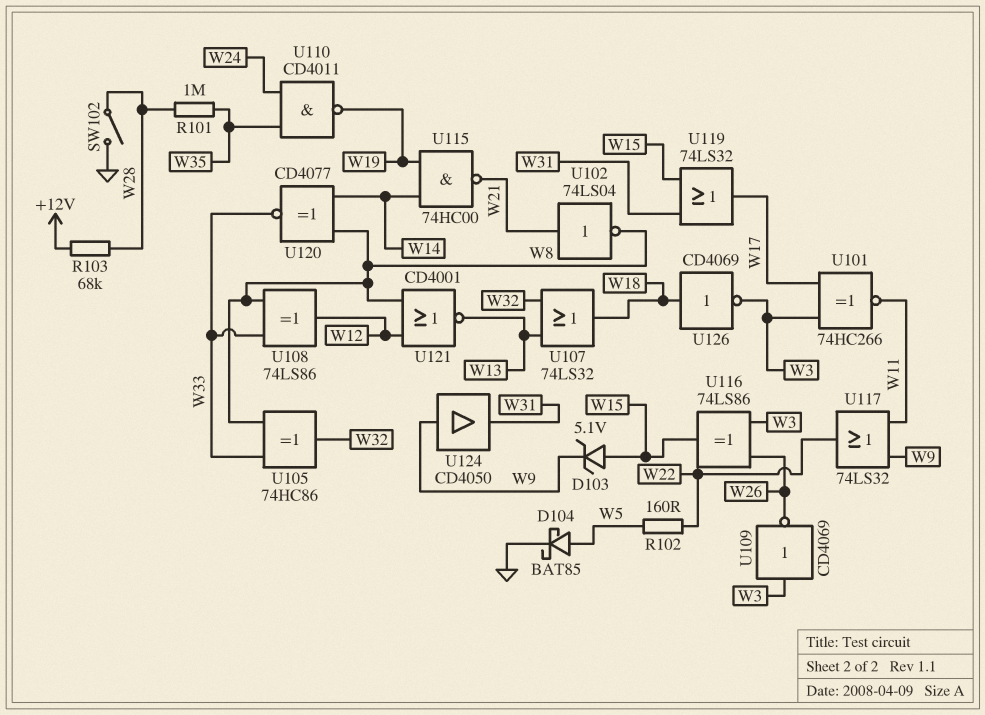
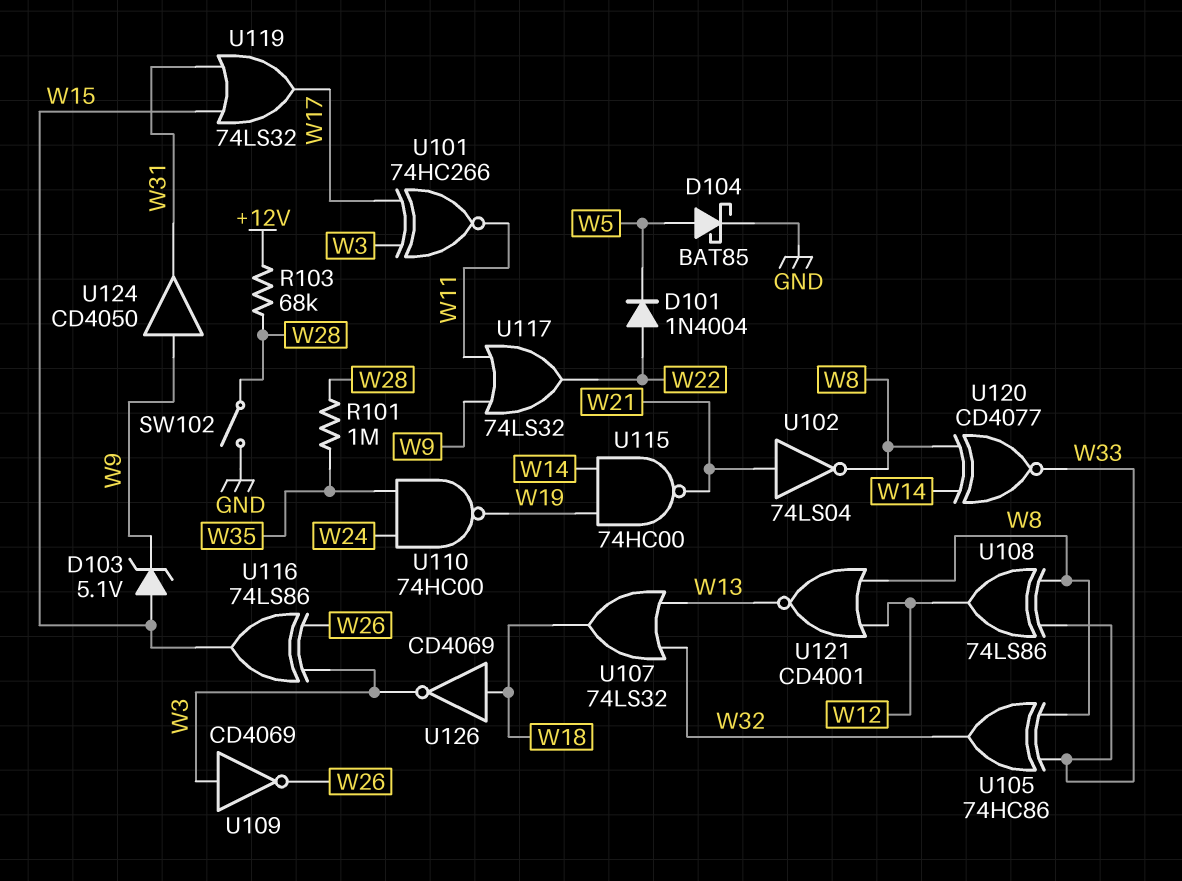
D101: none -> diode 1N4004 (A W22, K W5)
R102: 160 (W5, W22) -> none
U110: NAND CD4011 (in W24, in W35, out W19) -> NAND 74HC00 (in W24, in W35, out W19)

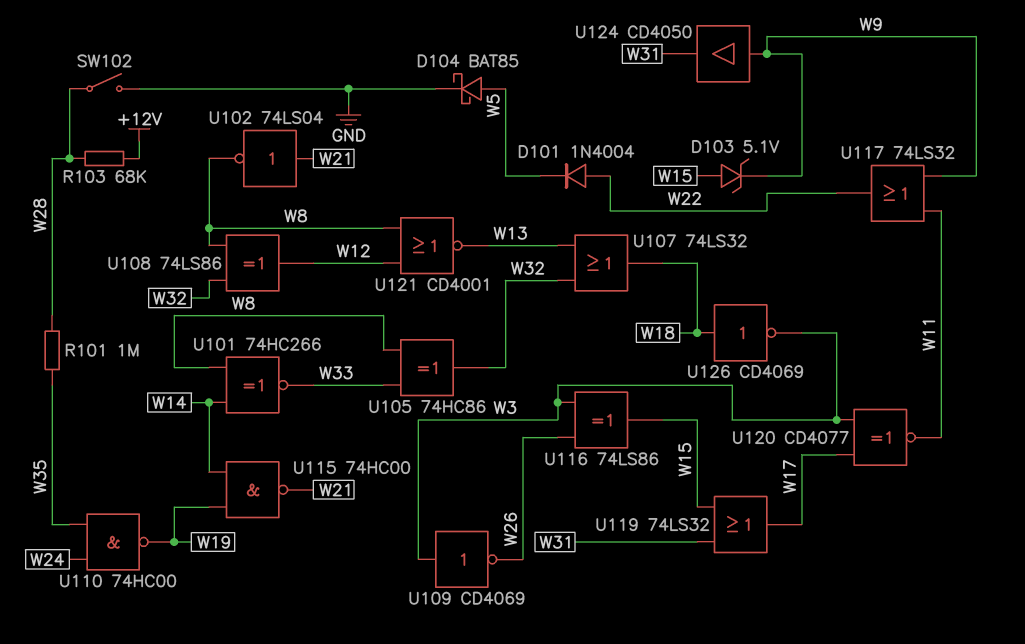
U101: XNOR 74HC266 (in W3, in W17, out W11) -> XNOR 74HC266 (in W8, in W14, out W33)
U108: XOR 74LS86 (in W8, in W33, out W12) -> XOR 74LS86 (in W8, in W32, out W12)
U120: XNOR CD4077 (in W8, in W14, out W33) -> XNOR CD4077 (in W3, in W17, out W11)

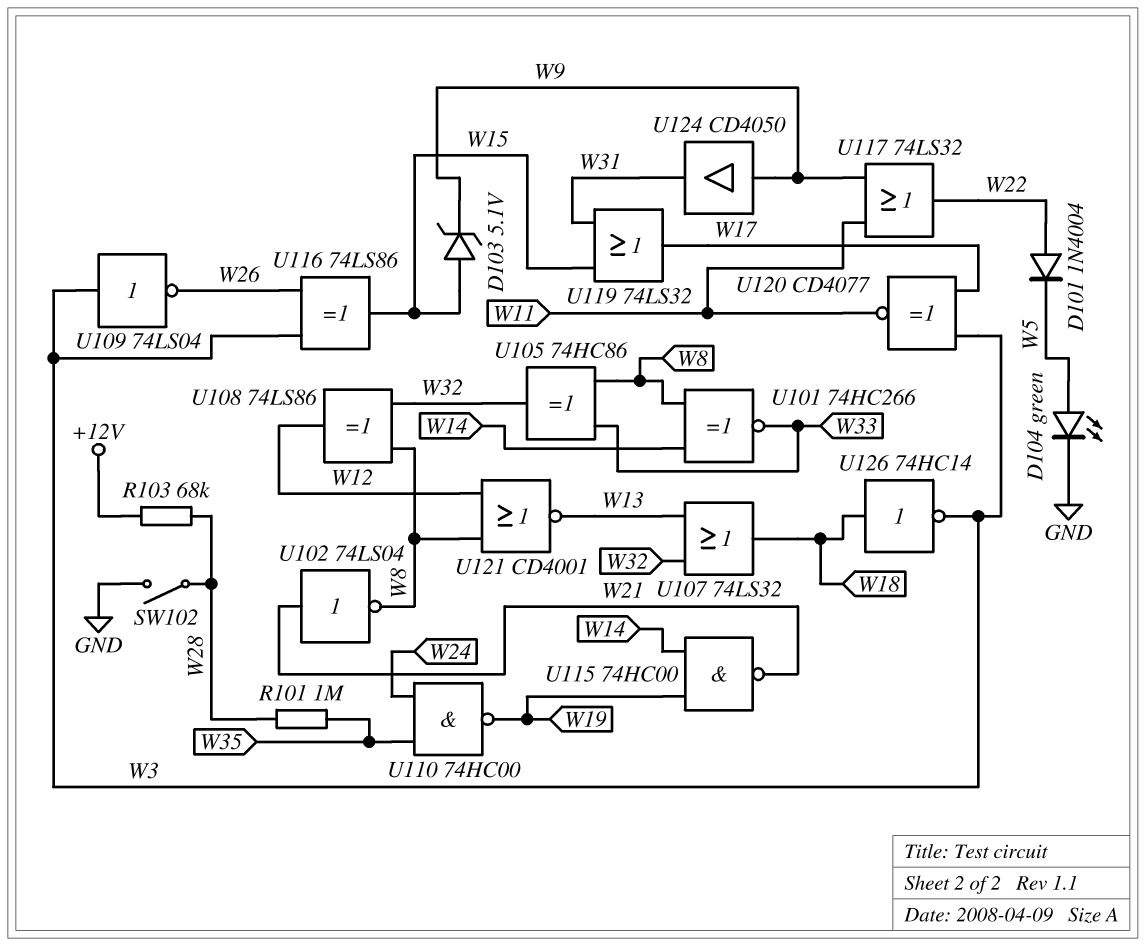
D104: schottky BAT85 (A W5, K GND) -> LED green (A W5, K GND)
U109: NOT CD4069 (in W3, out W26) -> NOT 74LS04 (in W3, out W26)
U126: NOT CD4069 (in W18, out W3) -> NOT 74HC14 (in W18, out W3)

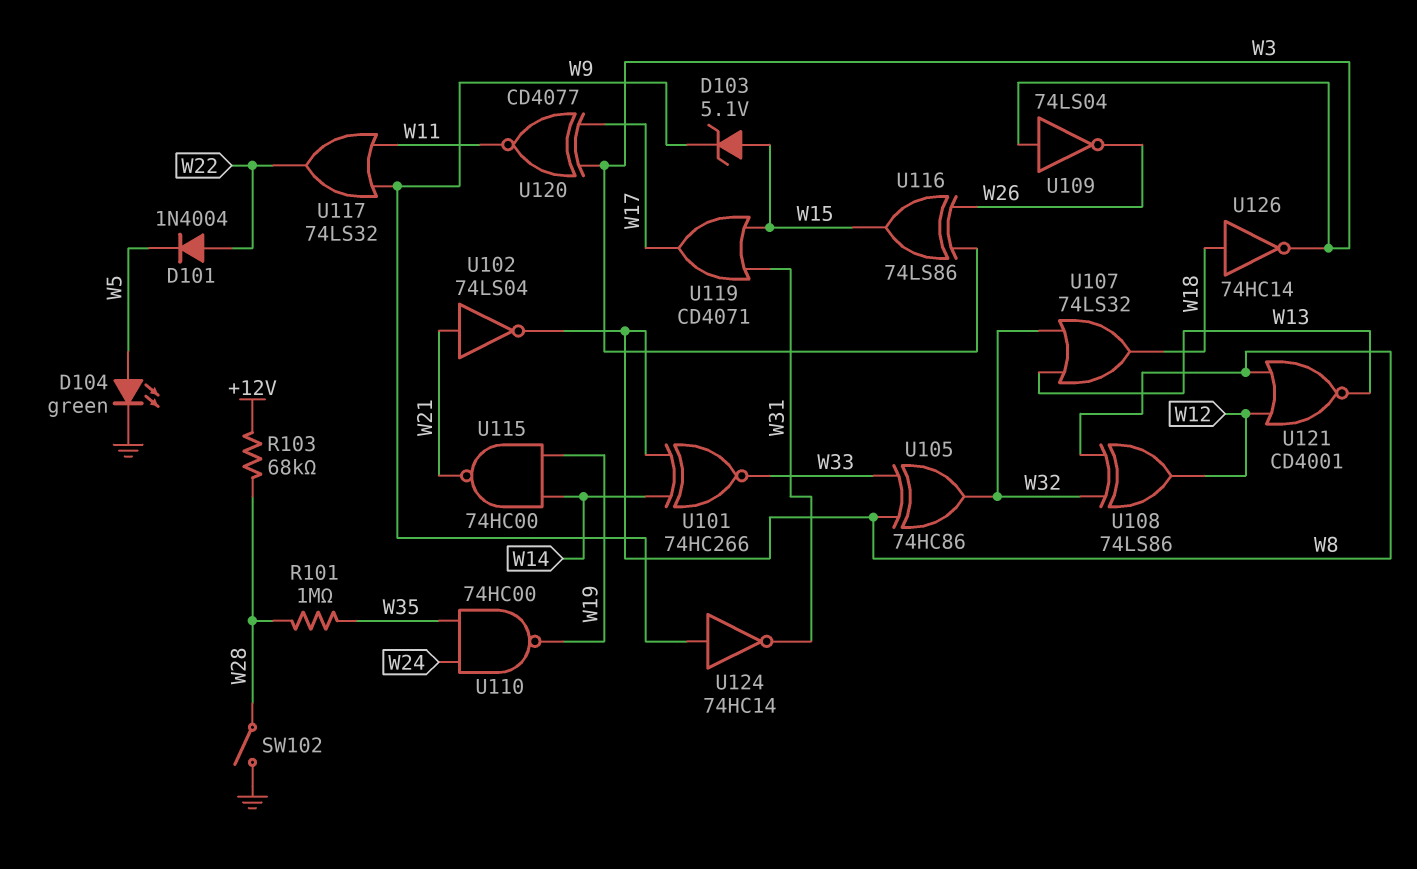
U119: OR 74LS32 (in W15, in W31, out W17) -> OR CD4071 (in W15, in W31, out W17)
U124: buffer CD4050 (in W9, out W31) -> NOT 74HC14 (in W9, out W31)

